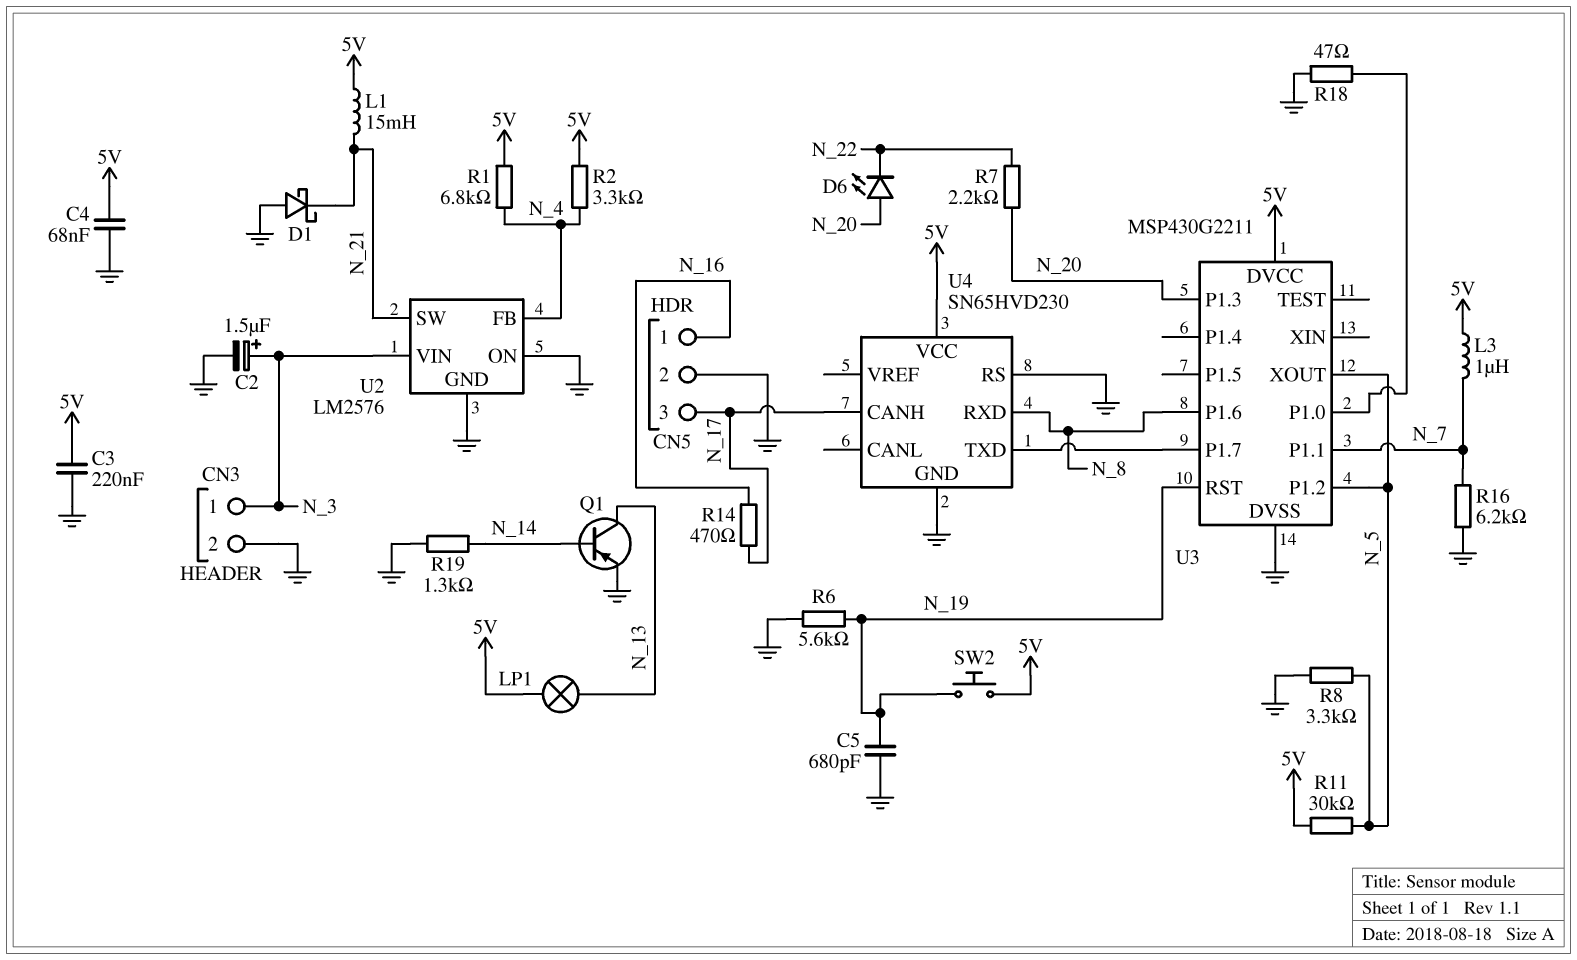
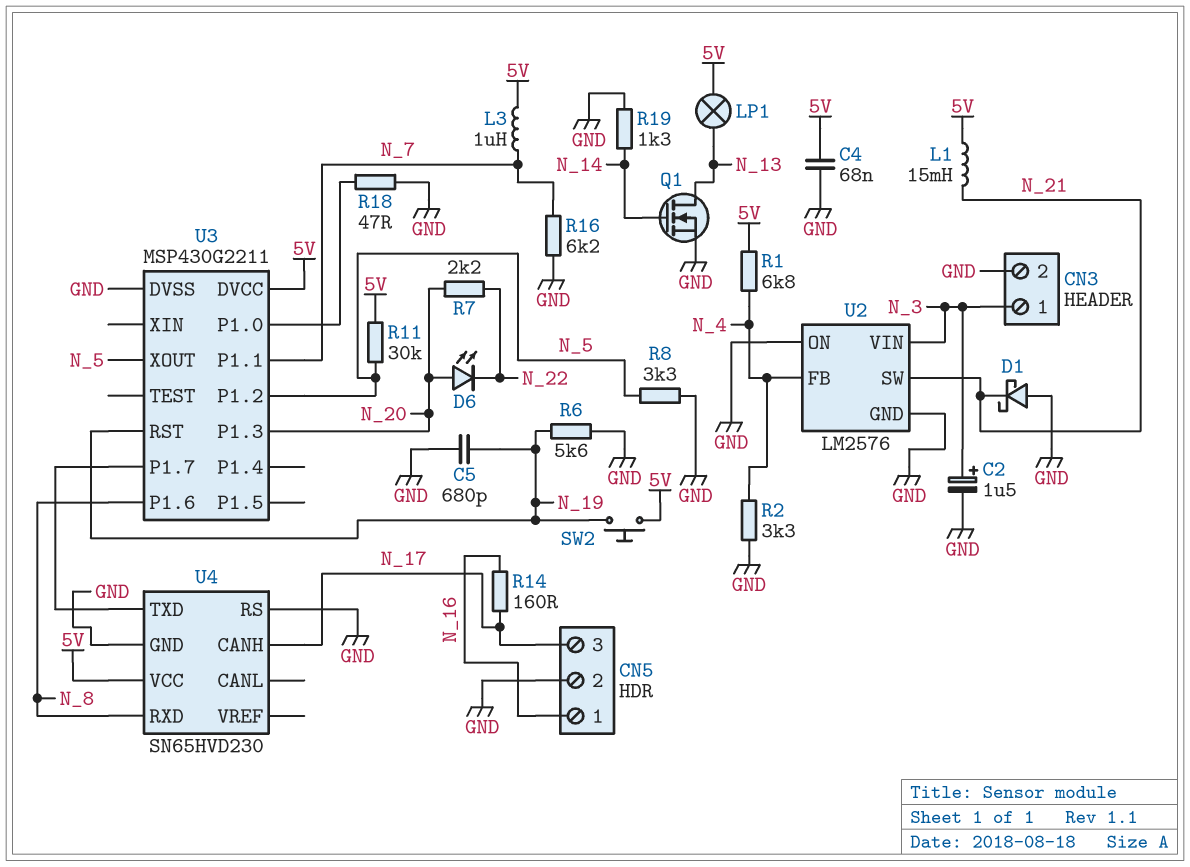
C3: 220nF (5V, GND) -> none
Q1: PNP (B N_14, C N_13, E GND) -> NMOS (G N_14, D N_13, S GND)
R2: 3.3k (5V, N_4) -> 3.3k (GND, N_4)
R14: 470 (N_16, N_17) -> 160 (N_16, N_17)

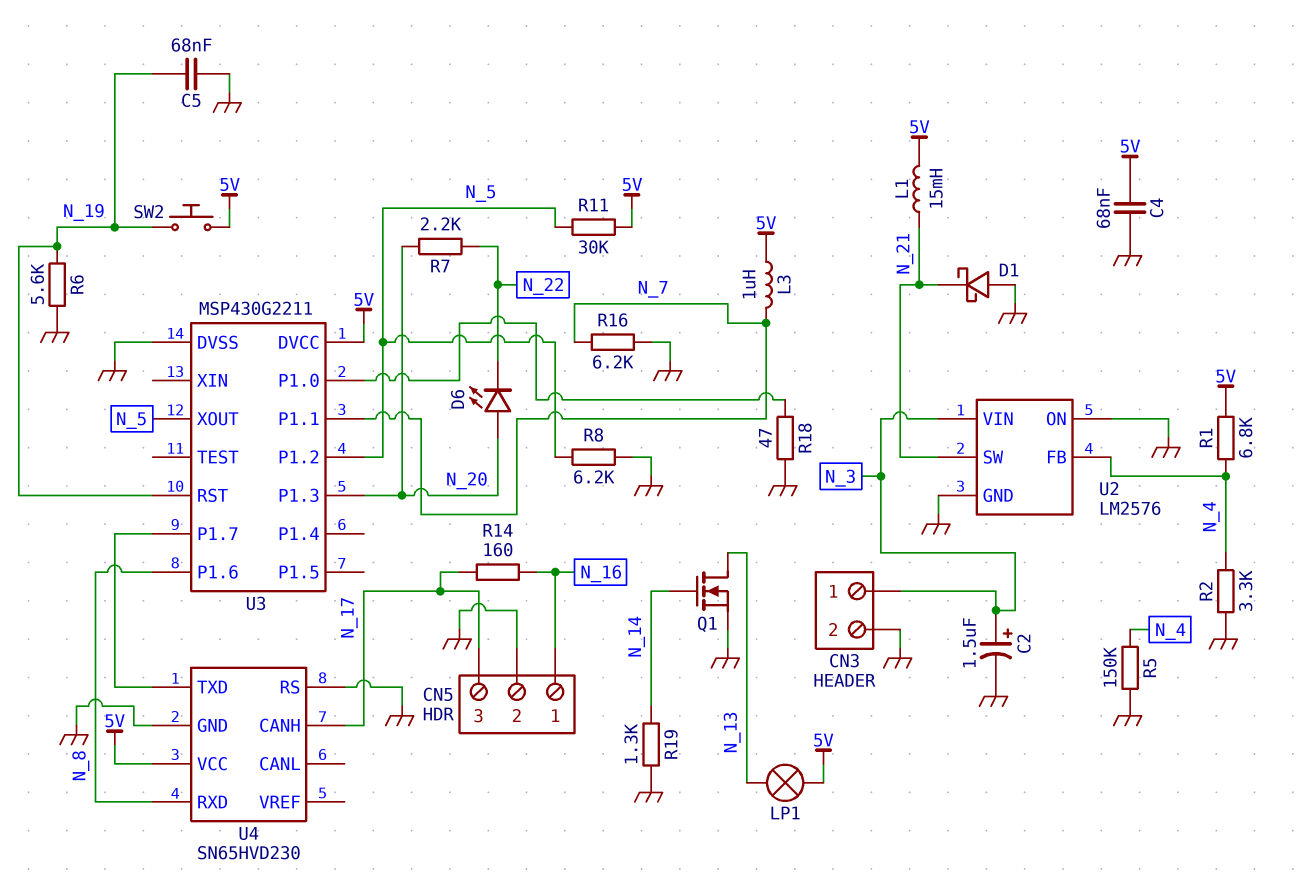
C5: 680pF (GND, N_19) -> 68nF (GND, N_19)
R5: none -> 150k (GND, N_4)
R8: 3.3k (GND, N_5) -> 6.2k (GND, N_5)

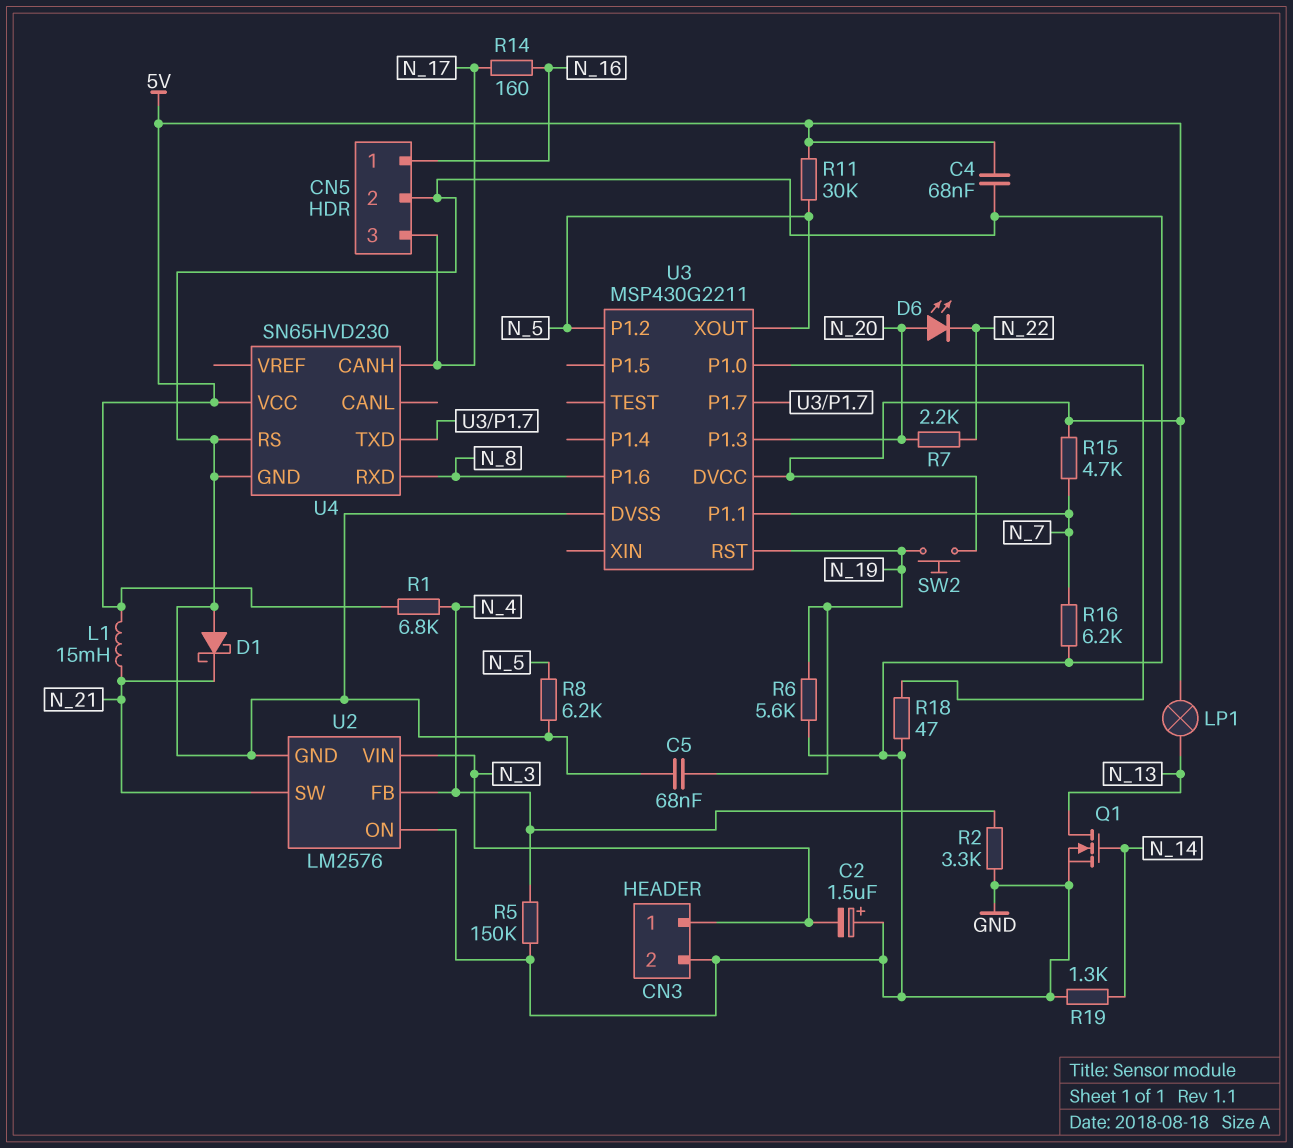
C2: 1.5uF (plus N_3, minus GND) -> 1.5uF (plus GND, minus N_3)
L3: 1uH (5V, N_7) -> none
R15: none -> 4.7k (5V, N_7)

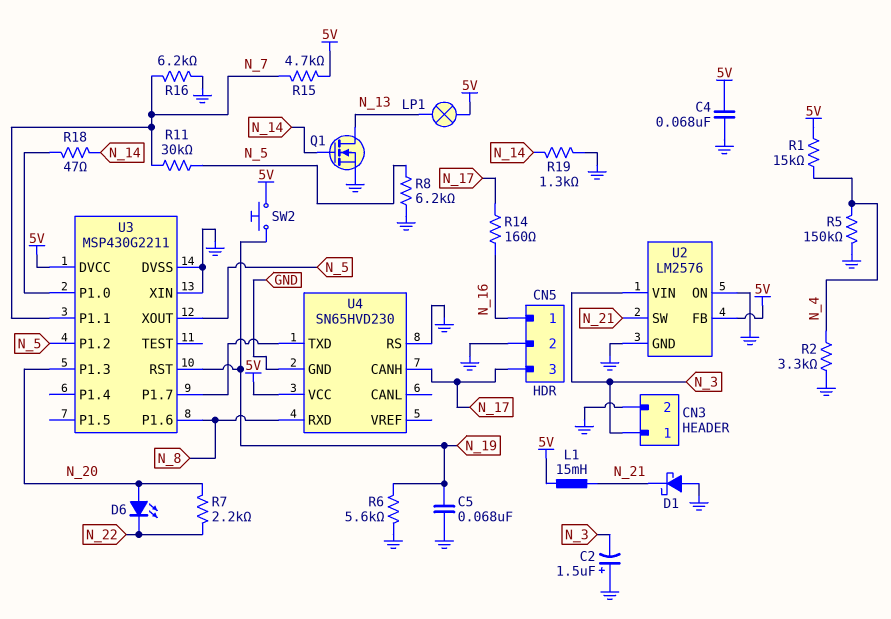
R1: 6.8k (5V, N_4) -> 15k (5V, N_4)
R11: 30k (5V, N_5) -> 30k (N_5, N_7)
R18: 47 (GND, U3/P1.0) -> 47 (N_14, U3/P1.0)
U2 pin FB: N_4 -> 5V
U3 pin XIN: none -> GND

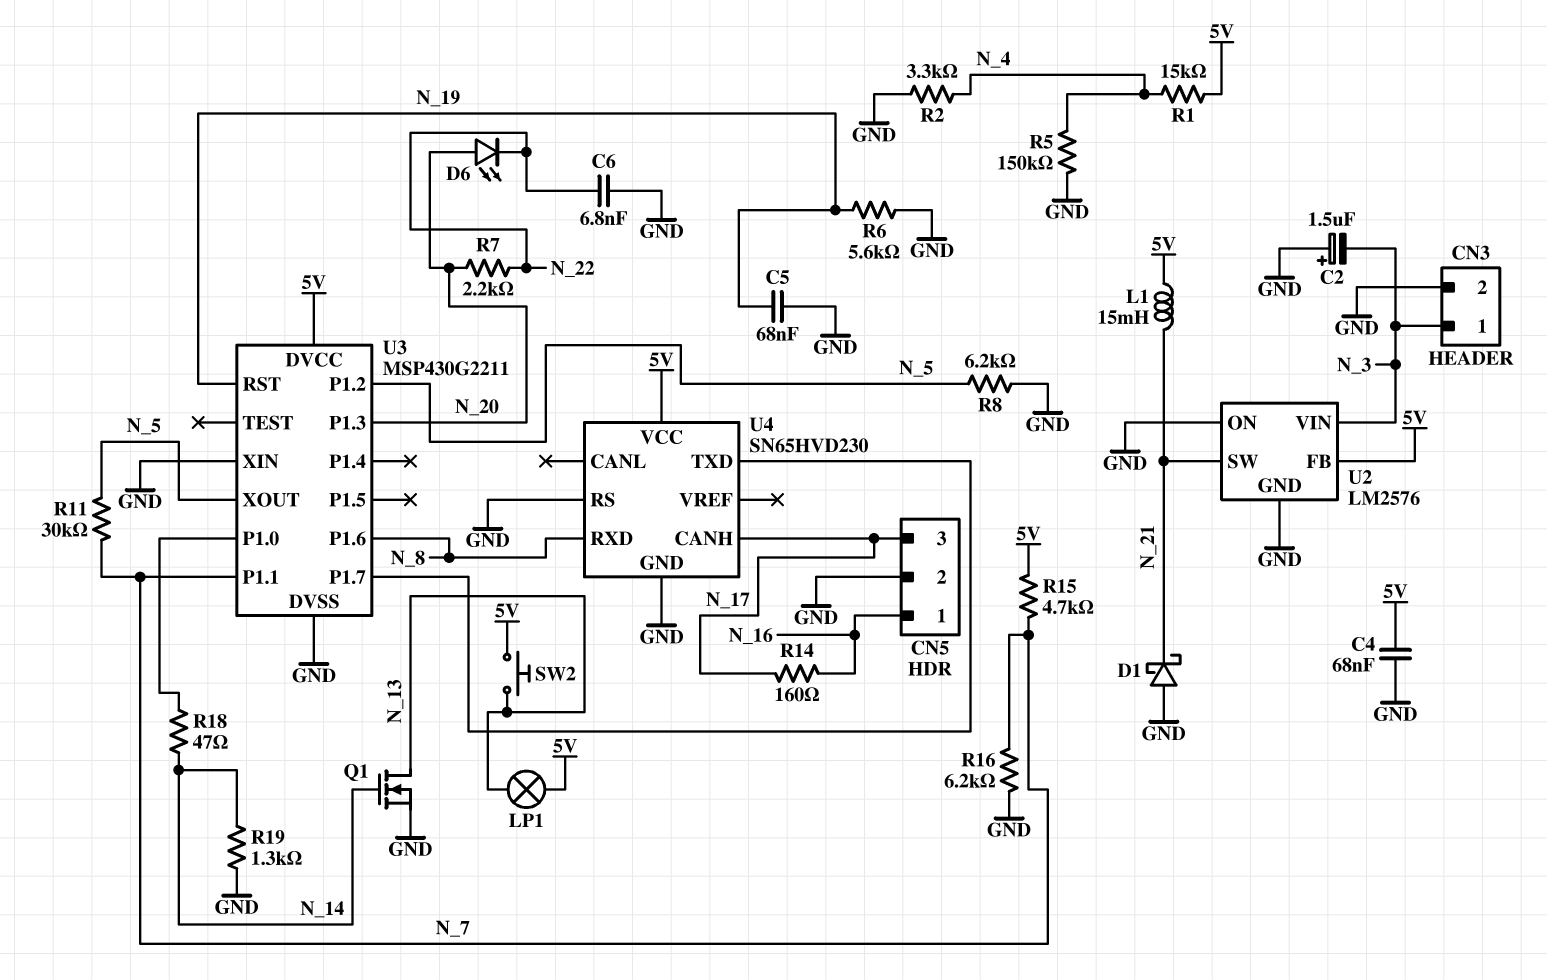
C6: none -> 6.8nF (GND, N_22)
SW2: button (5V, N_19) -> button (5V, N_13)

